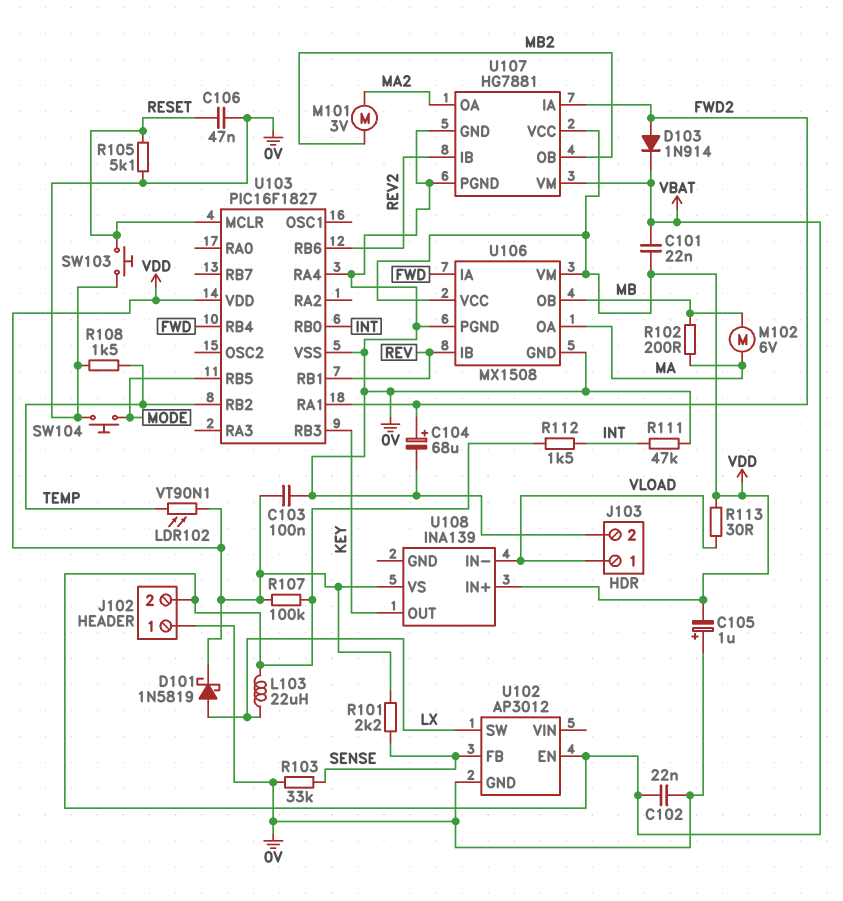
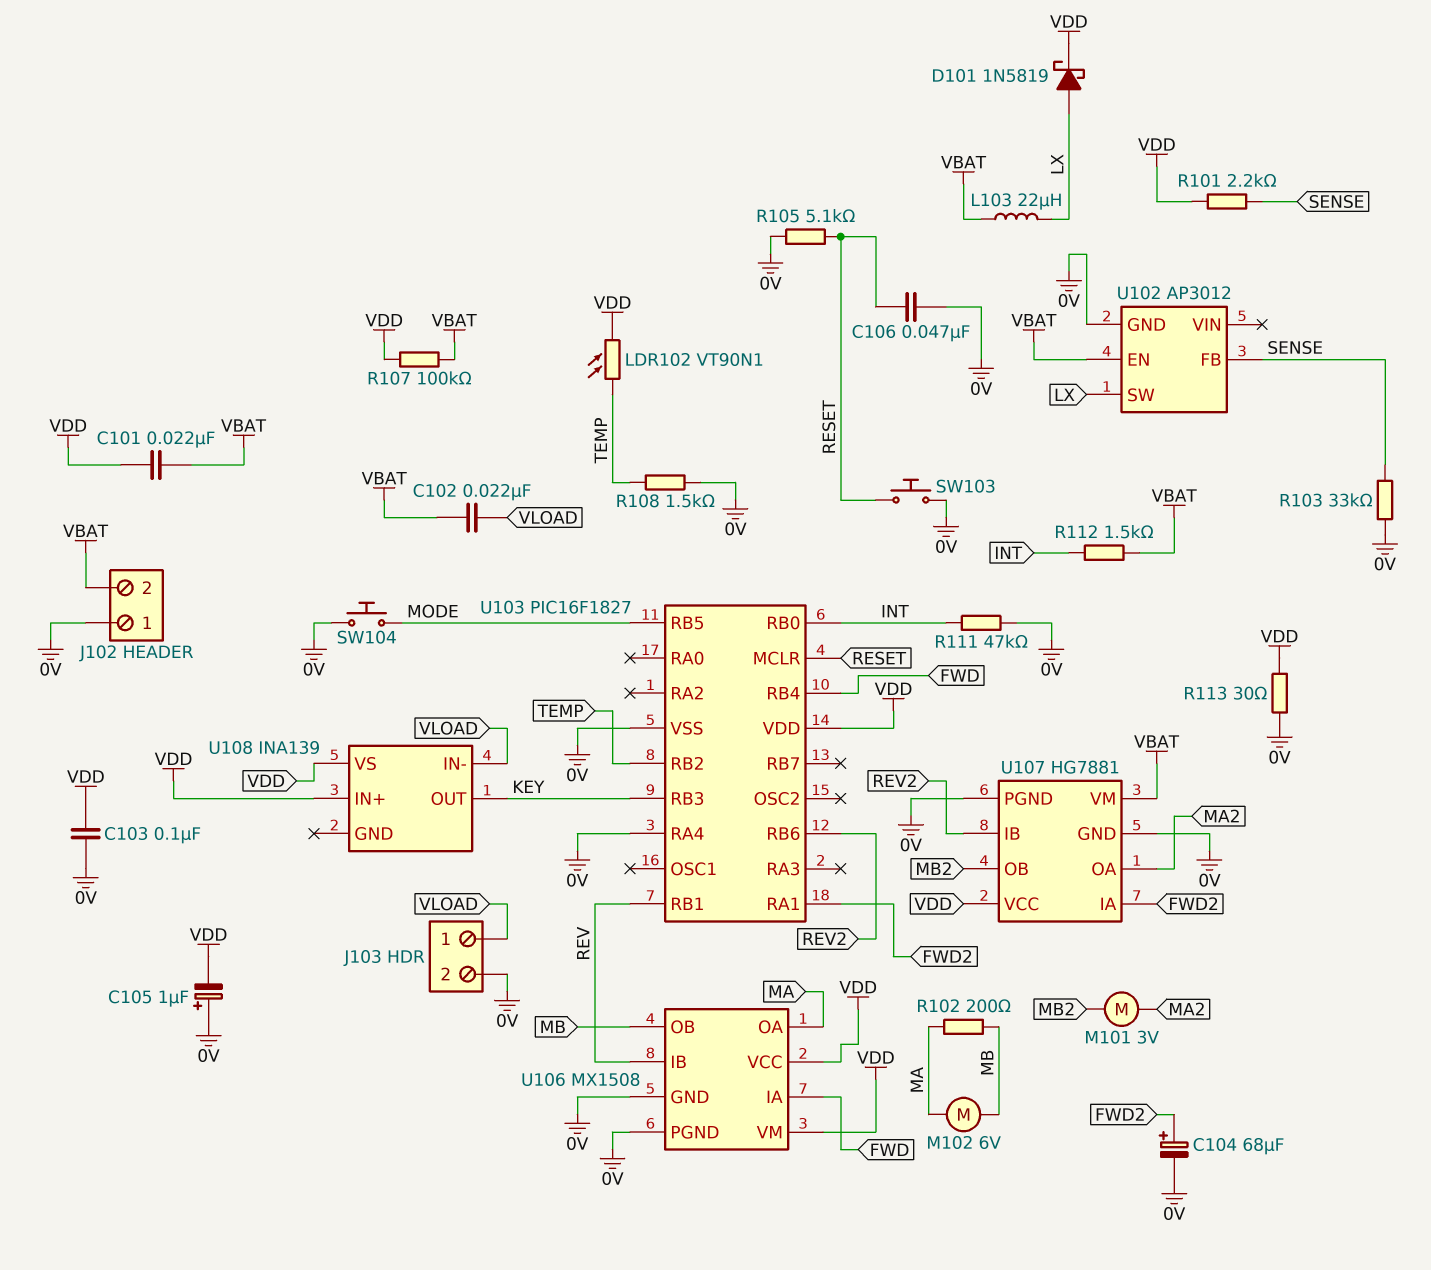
C102: 22nF (0V, VBAT) -> 22nF (VBAT, VLOAD)
D103: diode 1N914 (A FWD2, K VBAT) -> none
R113: 30 (VDD, VLOAD) -> 30 (0V, VDD)

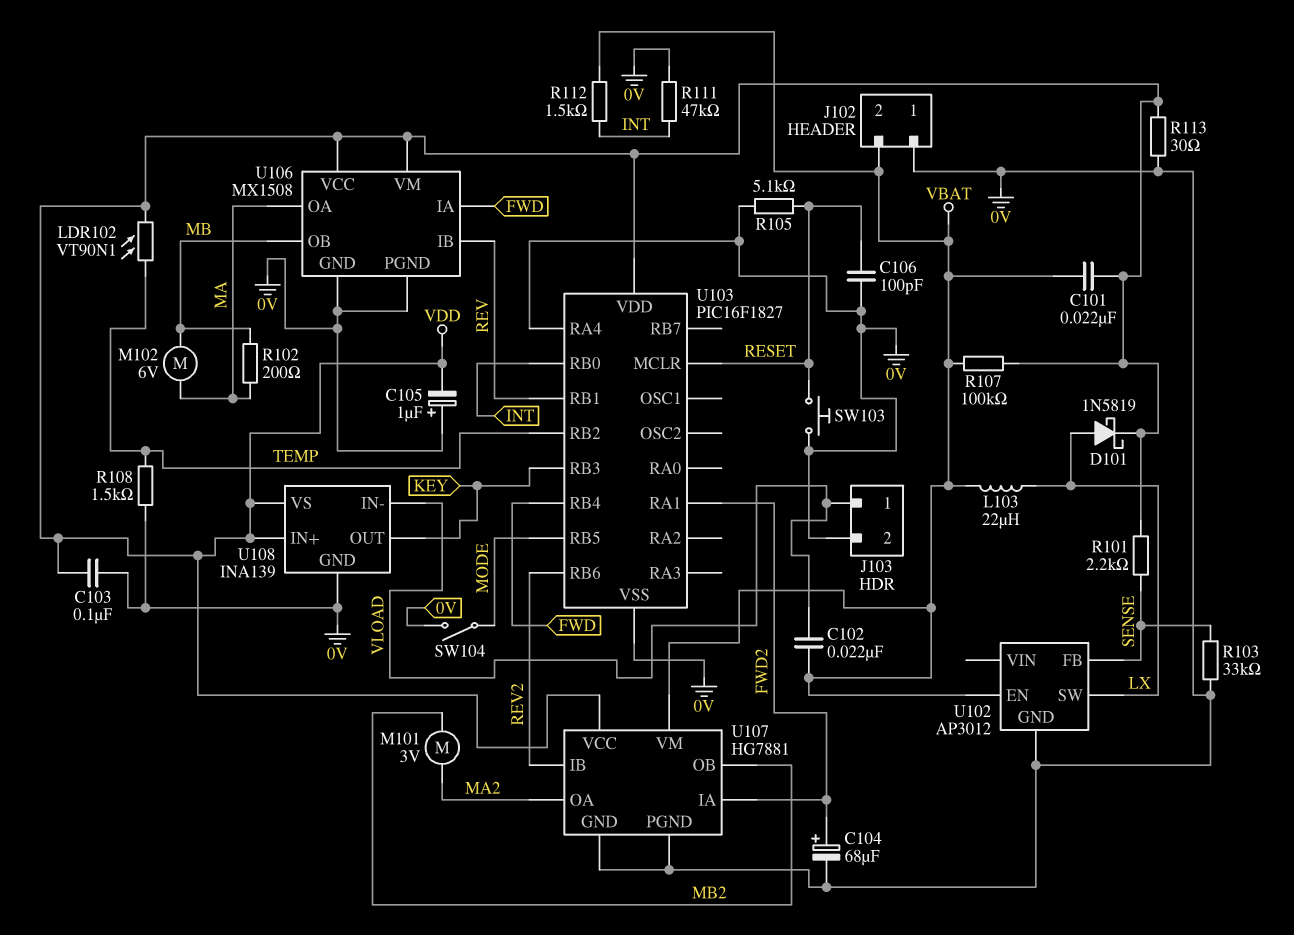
C106: 47nF (0V, RESET) -> 100pF (0V, RESET)
SW104: button (0V, MODE) -> switch (0V, MODE)
U108 pin GND: none -> 0V

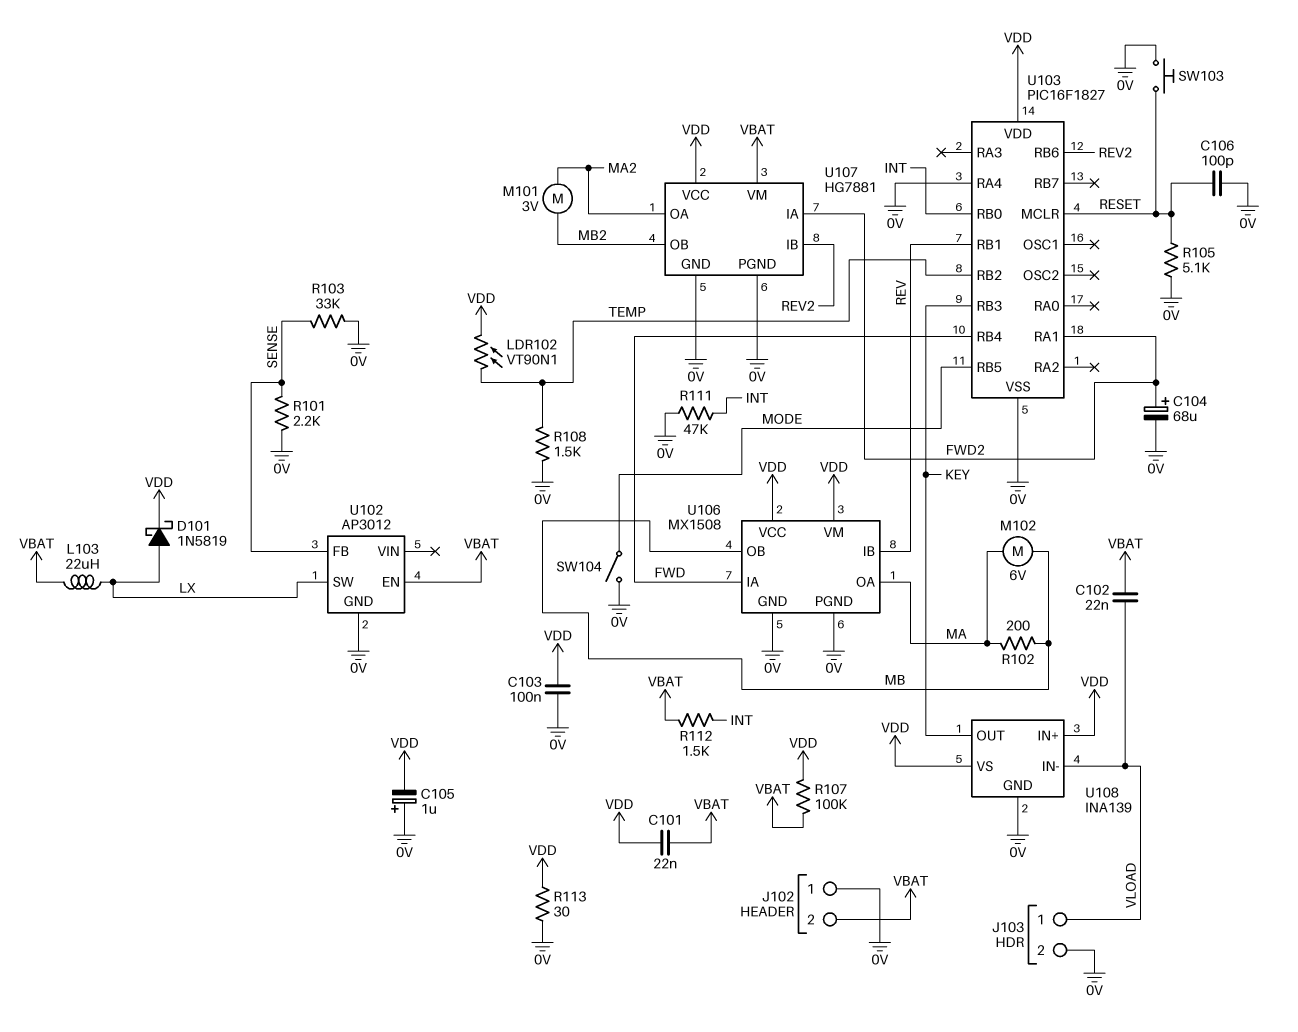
R101: 2.2k (SENSE, VDD) -> 2.2k (0V, SENSE)

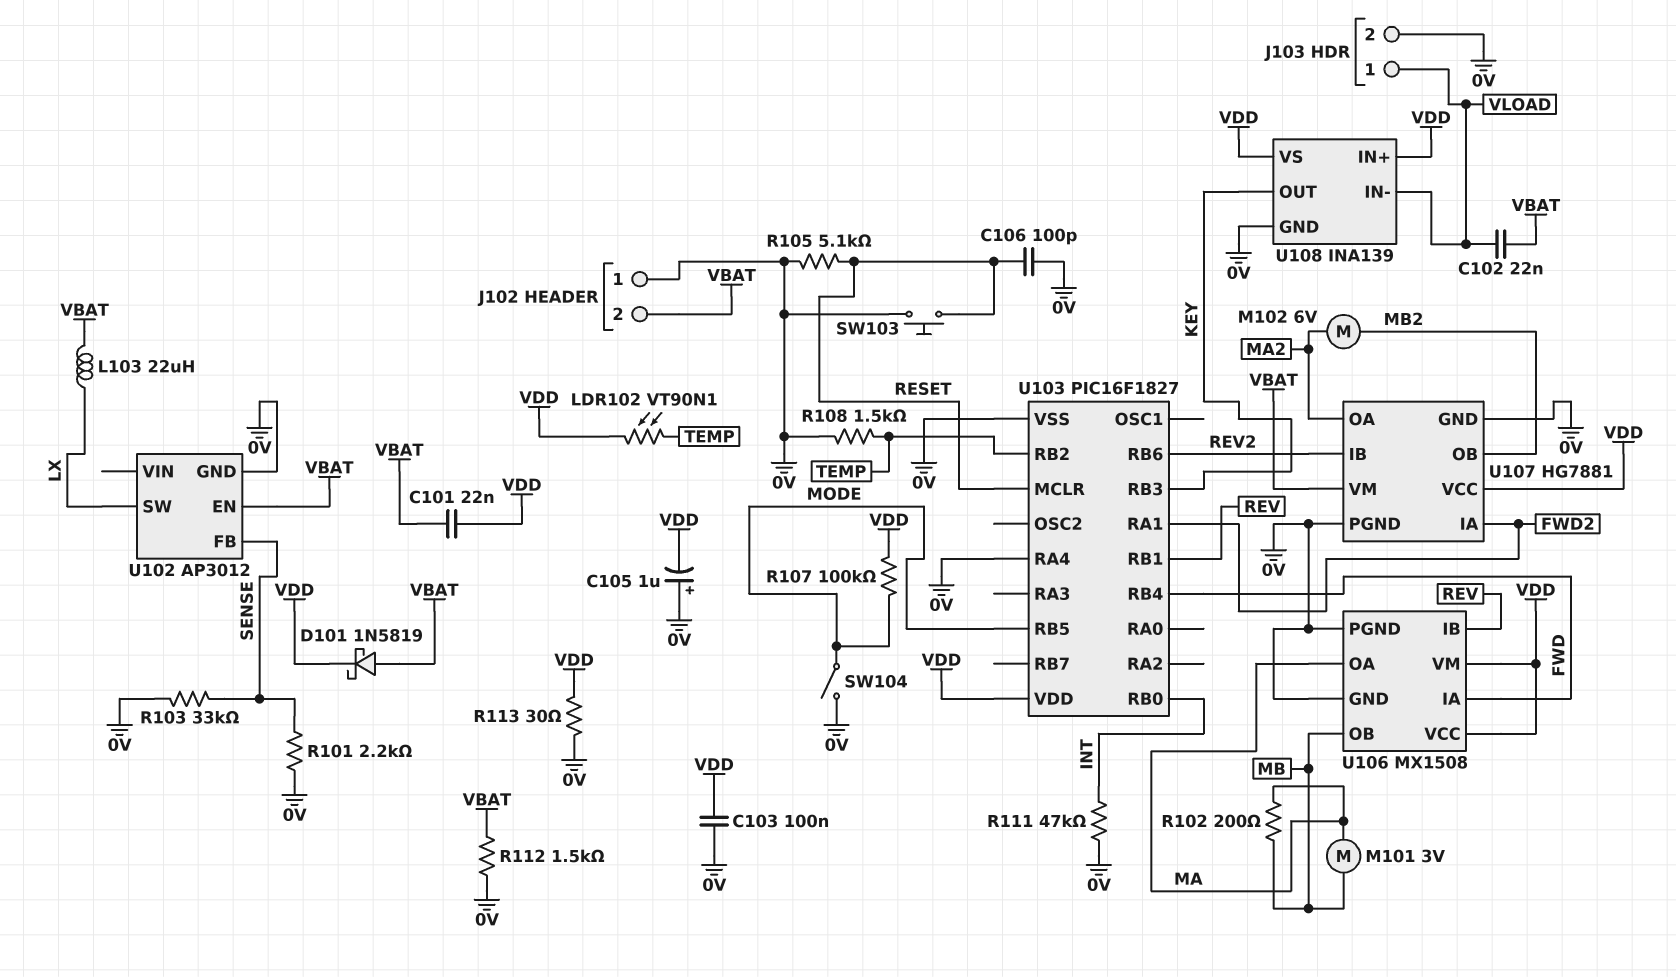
C104: 68uF (plus FWD2, minus 0V) -> none
D101: schottky 1N5819 (A LX, K VDD) -> schottky 1N5819 (A VBAT, K VDD)
M101: motor 3V (MA2, MB2) -> motor 3V (MA, MB)
M102: motor 6V (MA, MB) -> motor 6V (MA2, MB2)
R107: 100k (VBAT, VDD) -> 100k (MODE, VDD)
R112: 1.5k (INT, VBAT) -> 1.5k (0V, VBAT)

